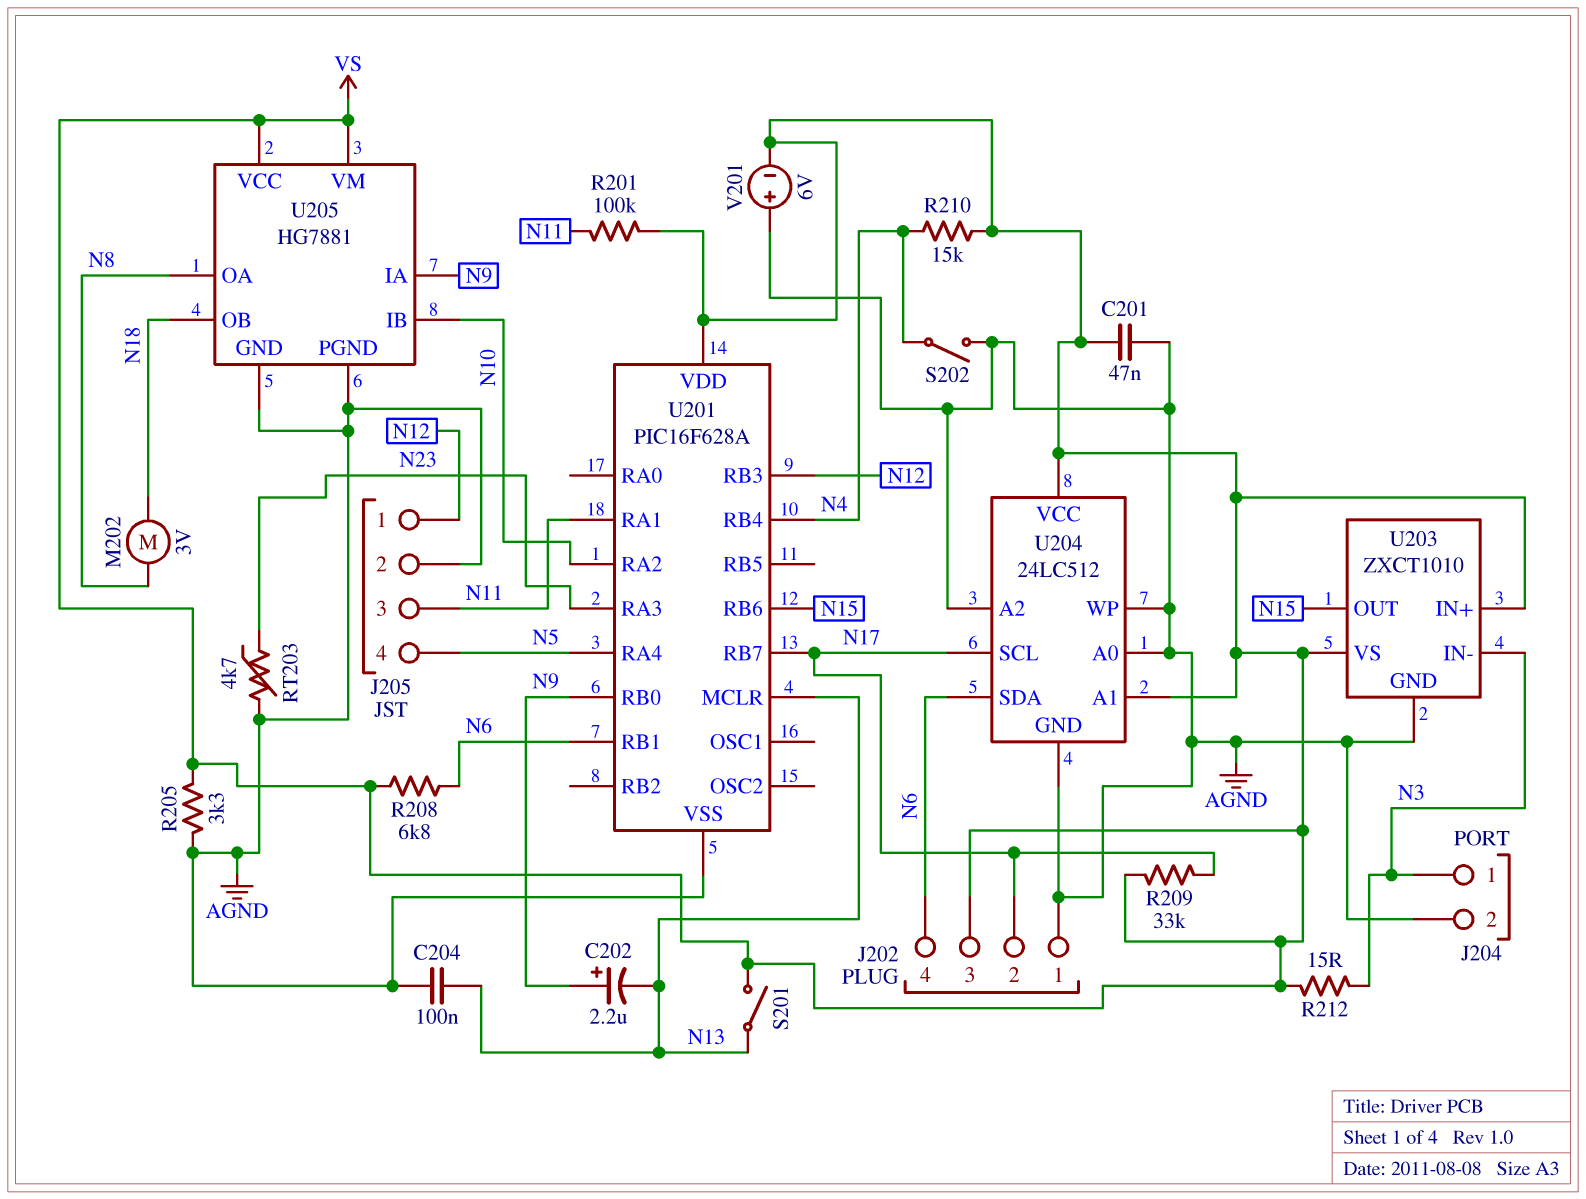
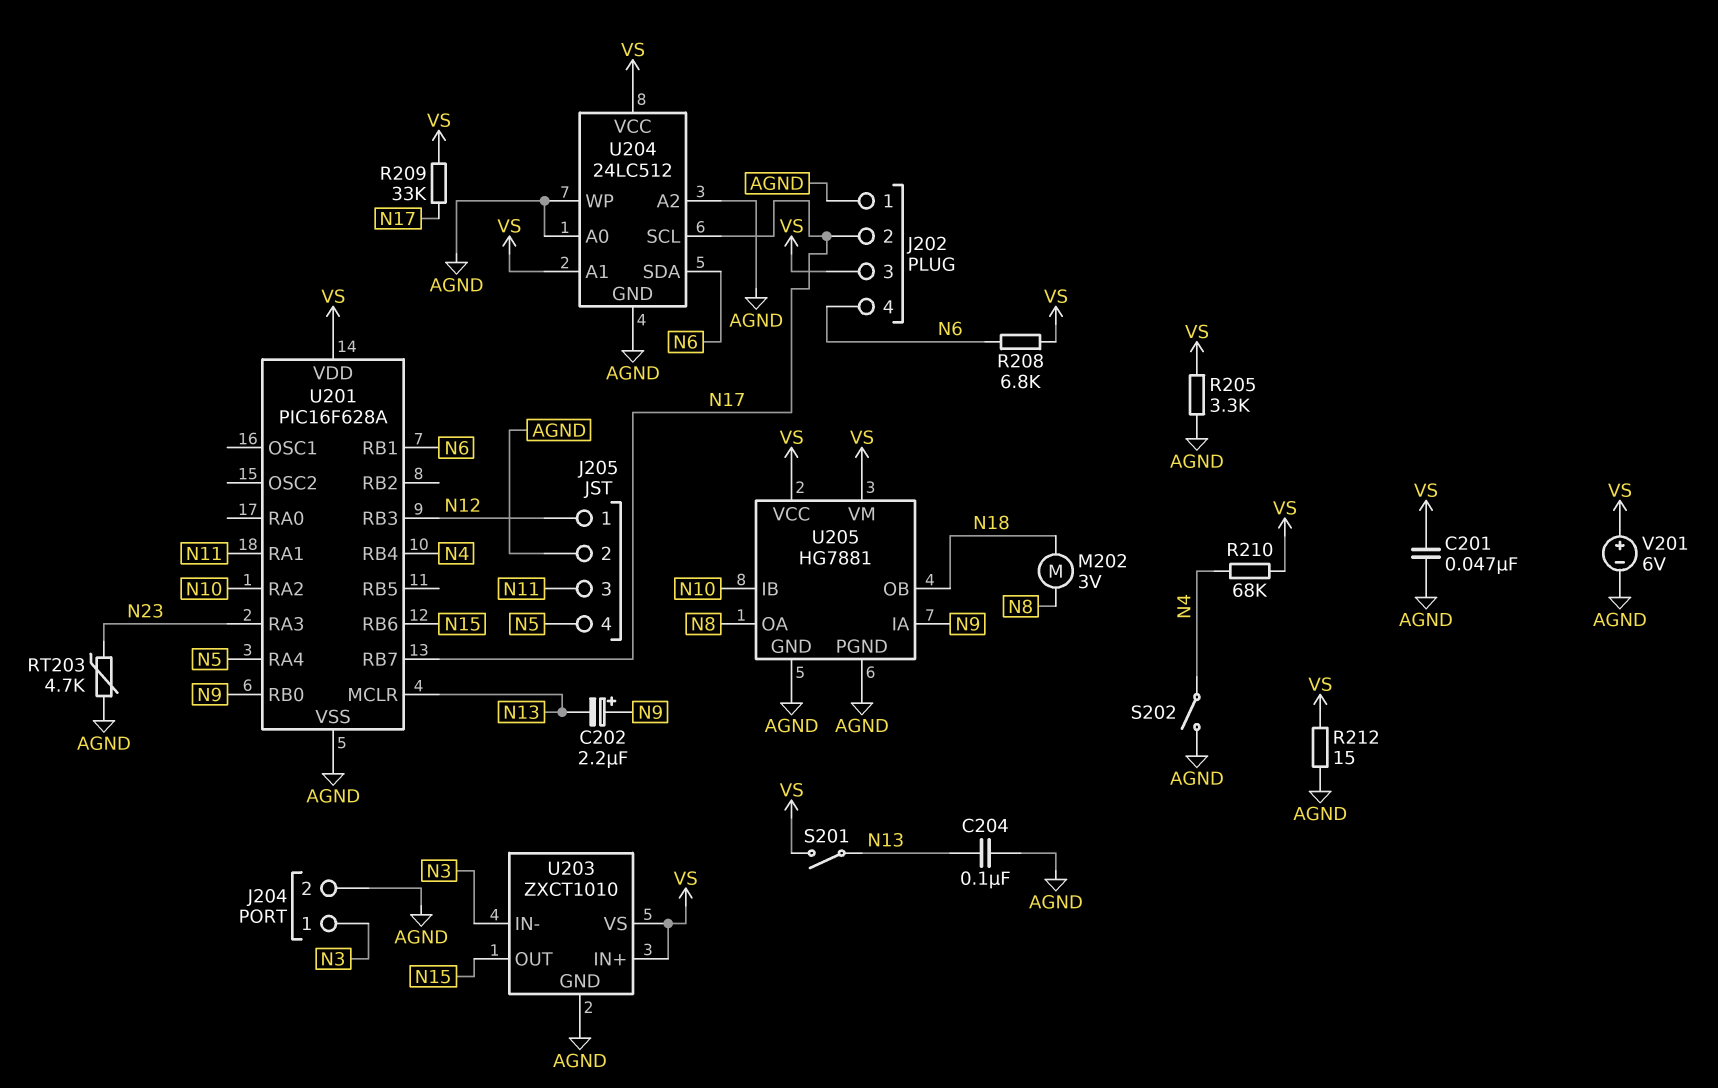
R201: 100k (N11, VS) -> none
R210: 15k (N4, VS) -> 68k (N4, VS)
R212: 15 (N3, VS) -> 15 (AGND, VS)
V201: 6V (plus AGND, minus VS) -> 6V (plus VS, minus AGND)

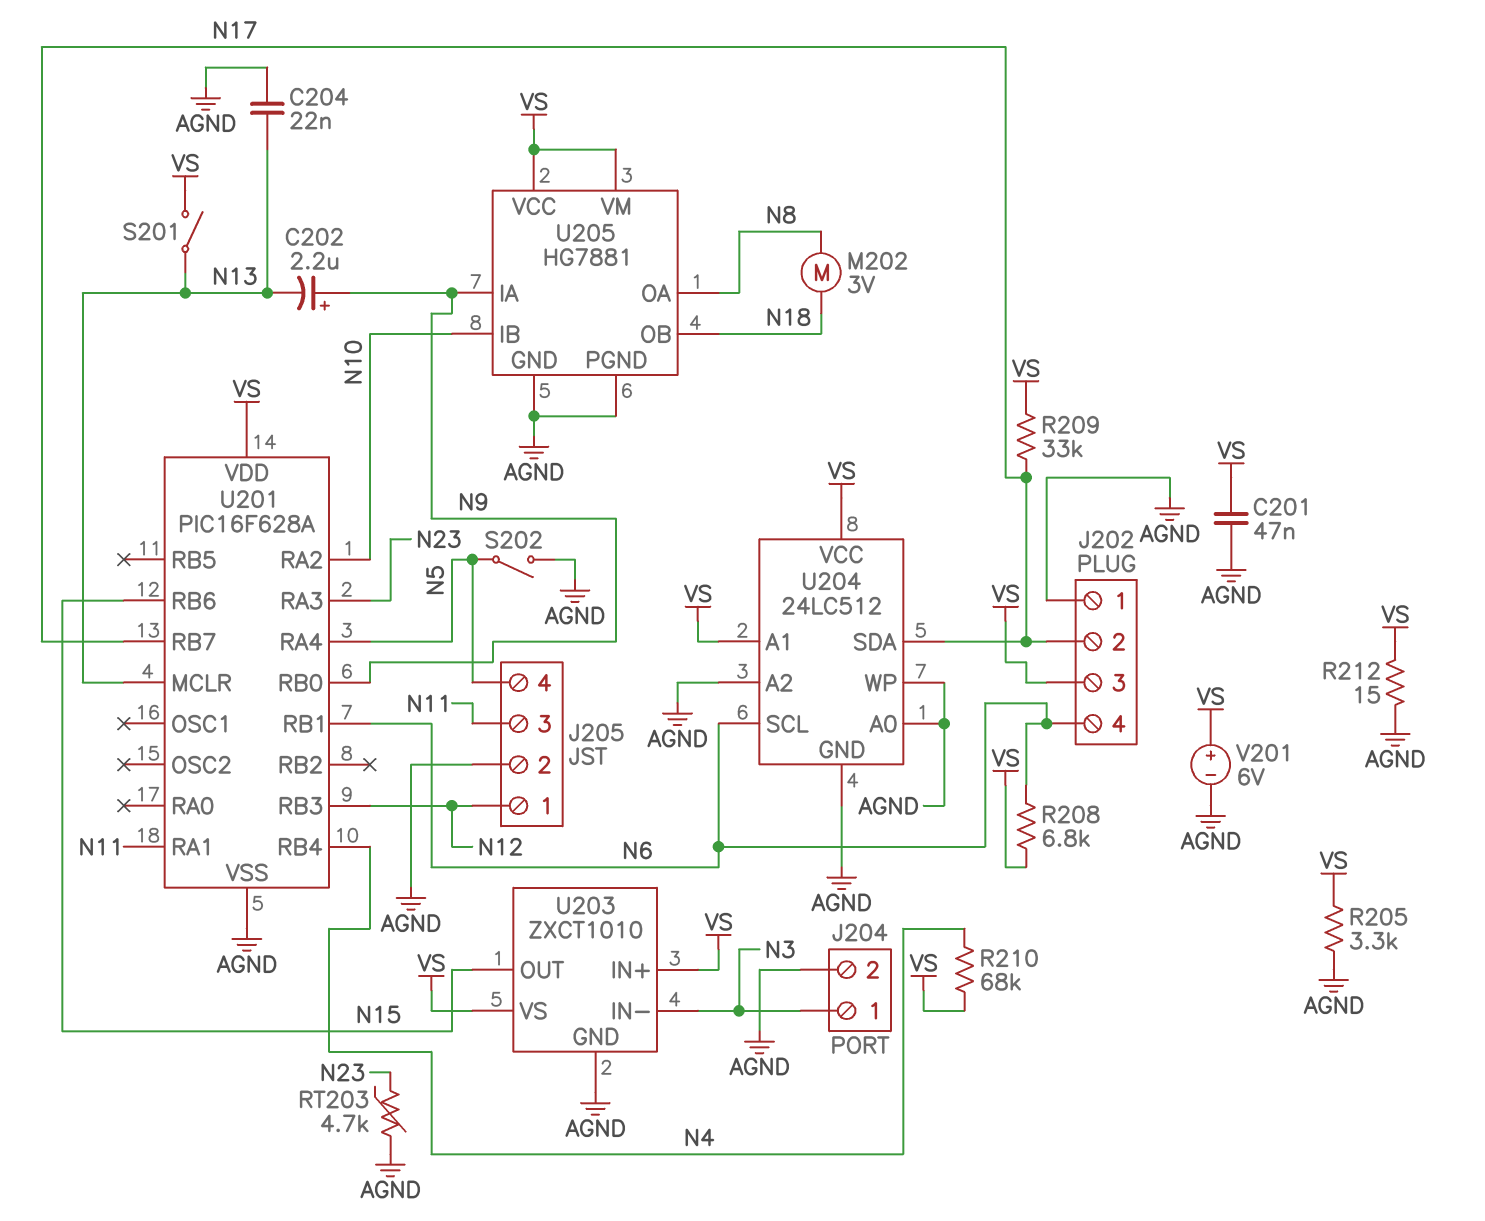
C204: 100nF (AGND, N13) -> 22nF (AGND, N13)
S202: switch (AGND, N4) -> switch (AGND, N5)
U204 pin SCL: N17 -> N6
U204 pin SDA: N6 -> N17

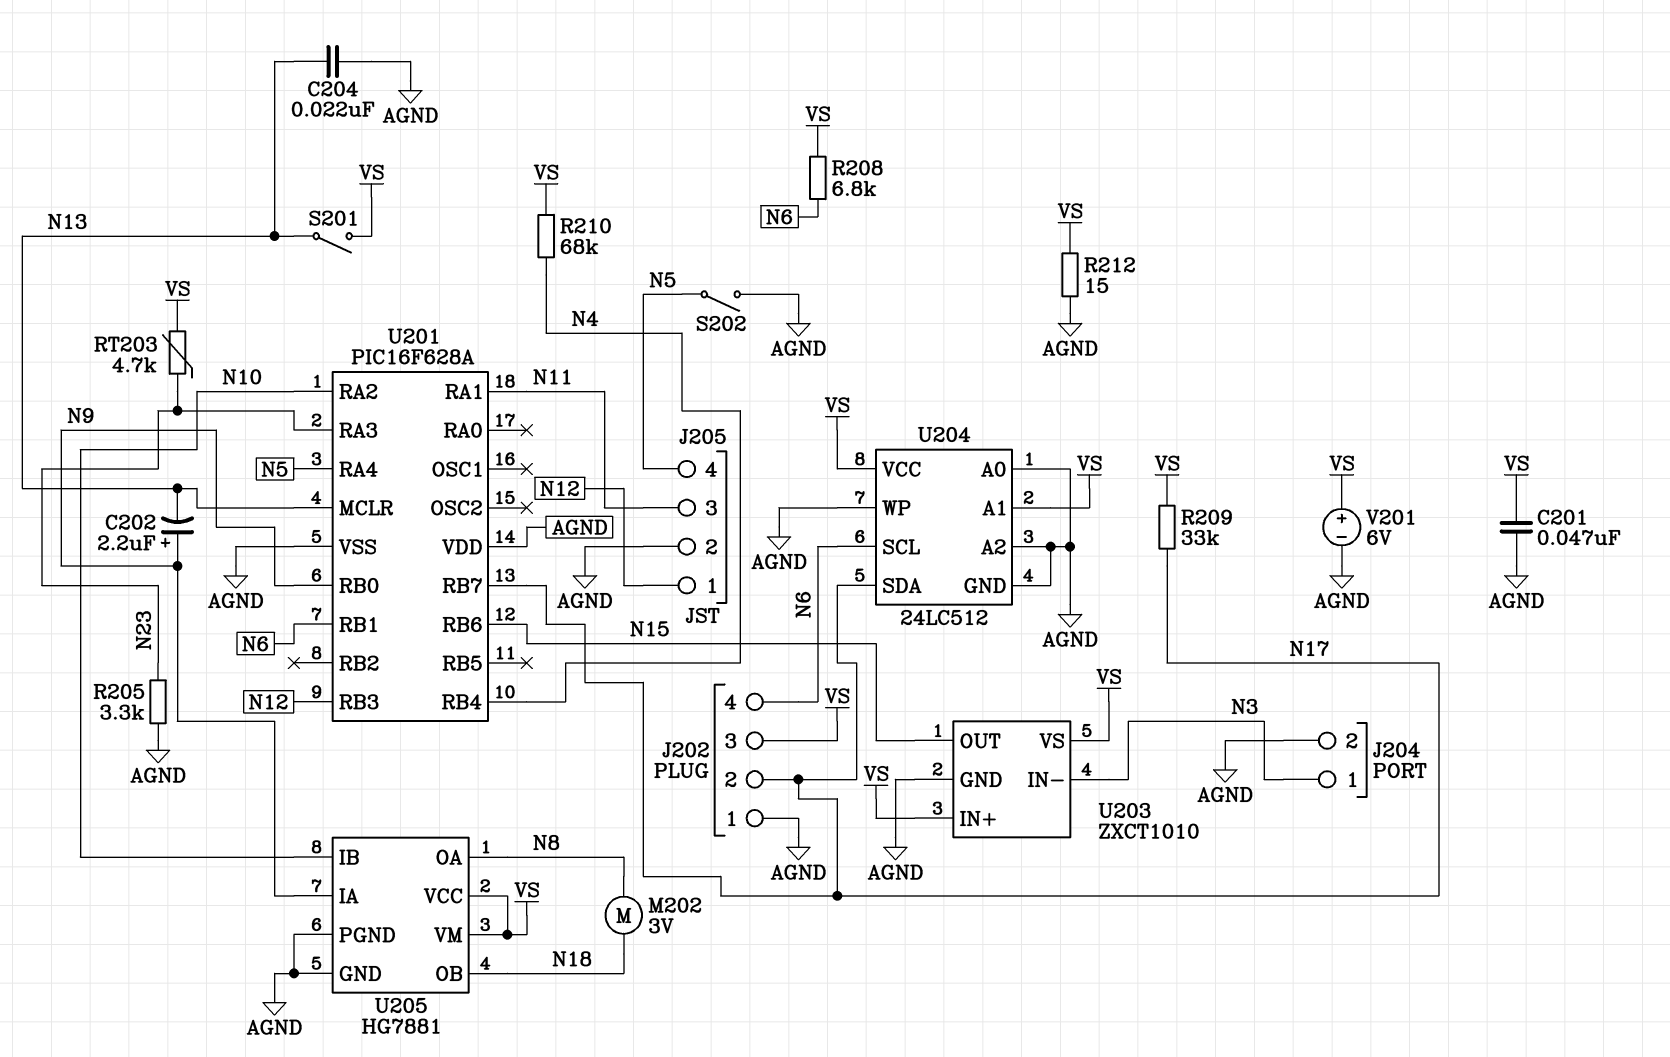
R205: 3.3k (AGND, VS) -> 3.3k (AGND, N23)
RT203: 4.7k (AGND, N23) -> 4.7k (N23, VS)
U201 pin VDD: VS -> AGND

